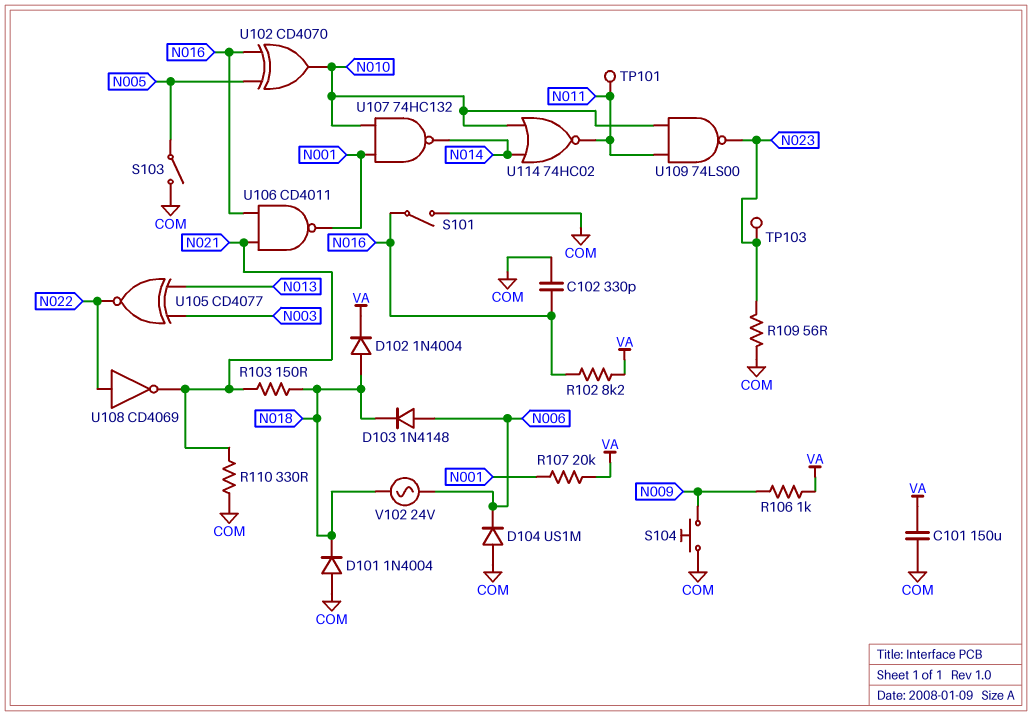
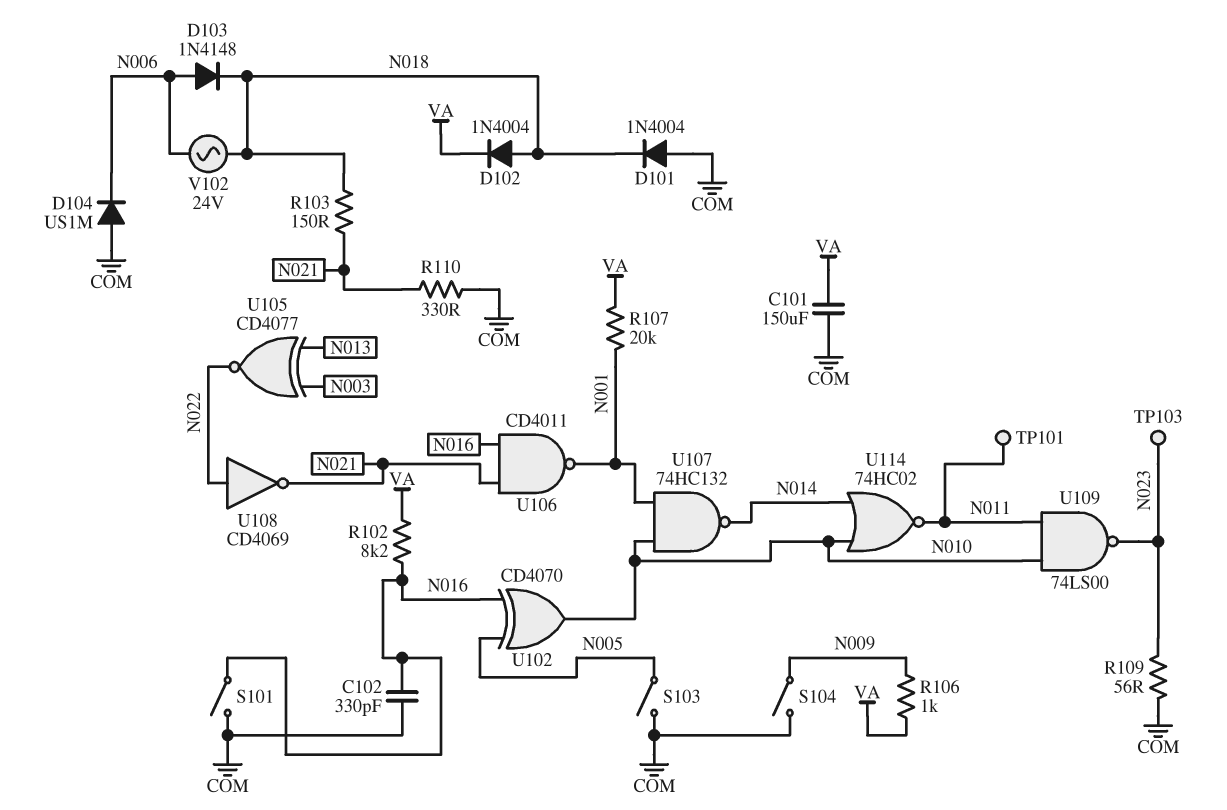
S104: button (COM, N009) -> switch (COM, N009)

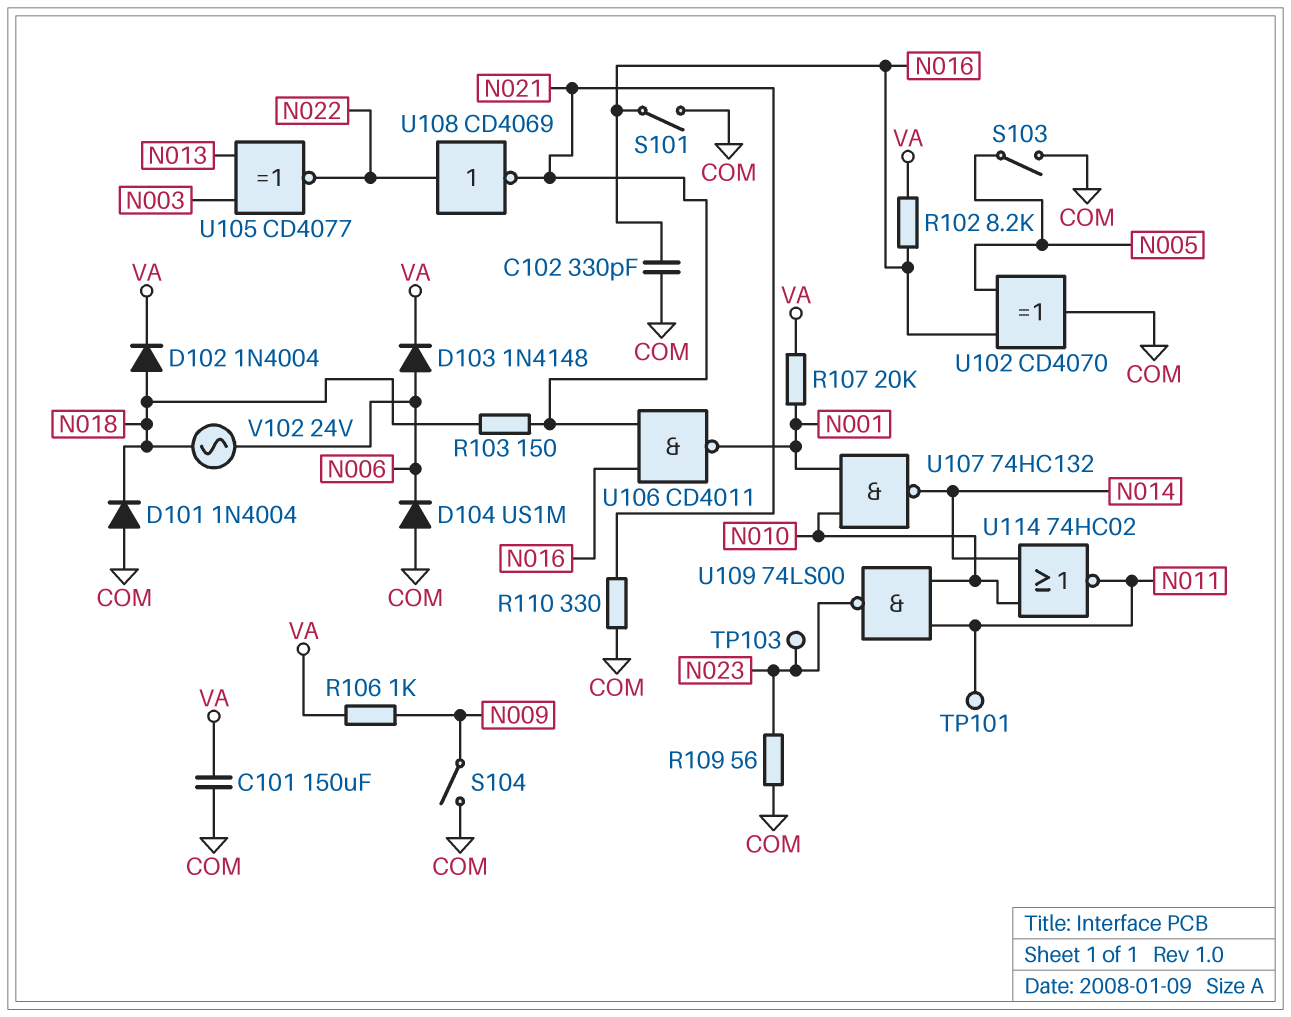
D103: diode 1N4148 (A N006, K N018) -> diode 1N4148 (A N006, K VA)
U102: XOR CD4070 (in N005, in N016, out N010) -> XOR CD4070 (in N005, in N016, out COM)

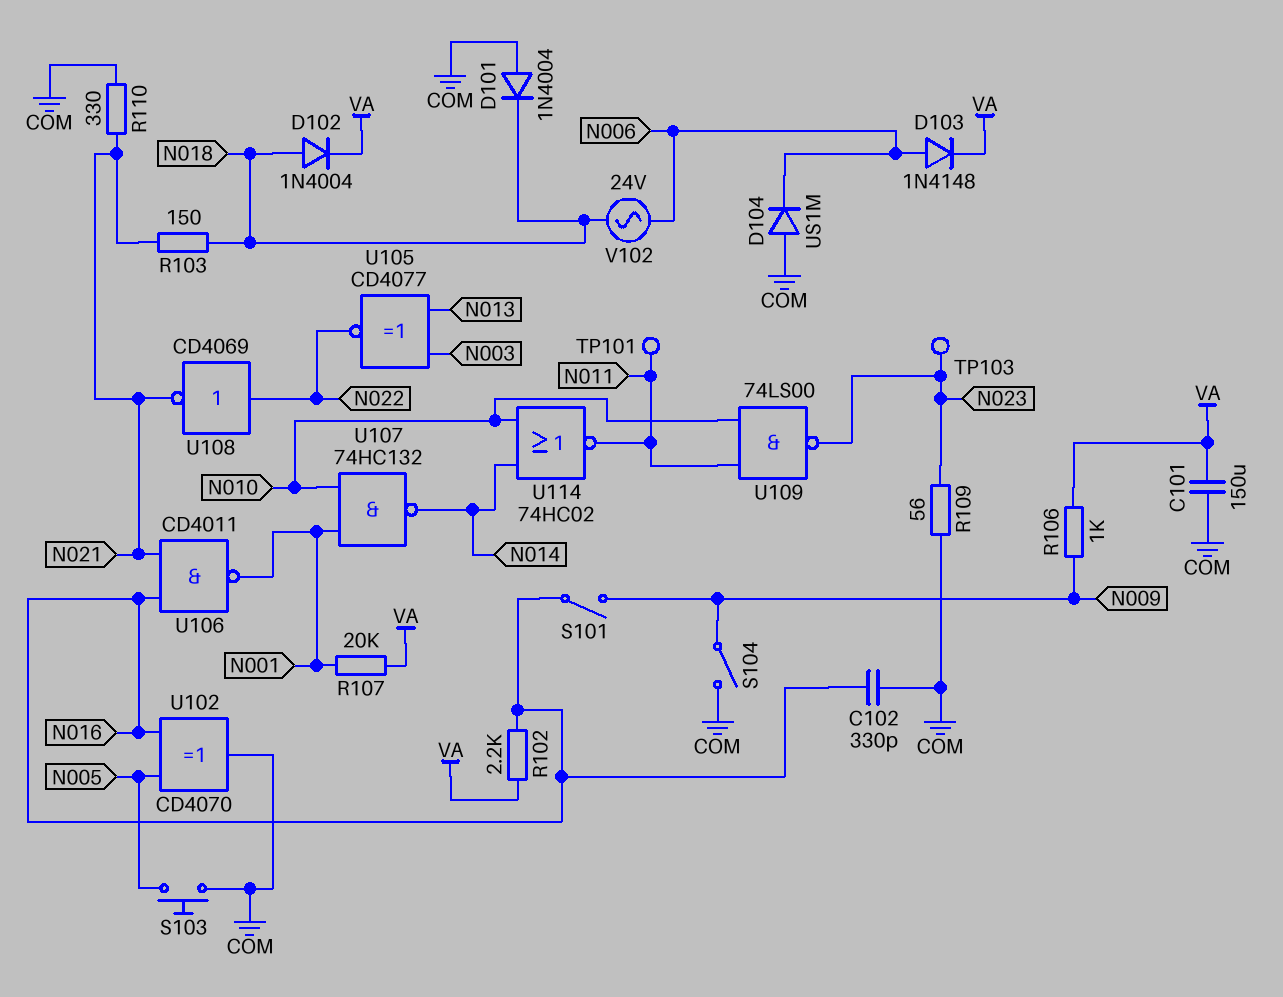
R102: 8.2k (N016, VA) -> 2.2k (N016, VA)
S101: switch (COM, N016) -> switch (N009, N016)
S103: switch (COM, N005) -> button (COM, N005)

